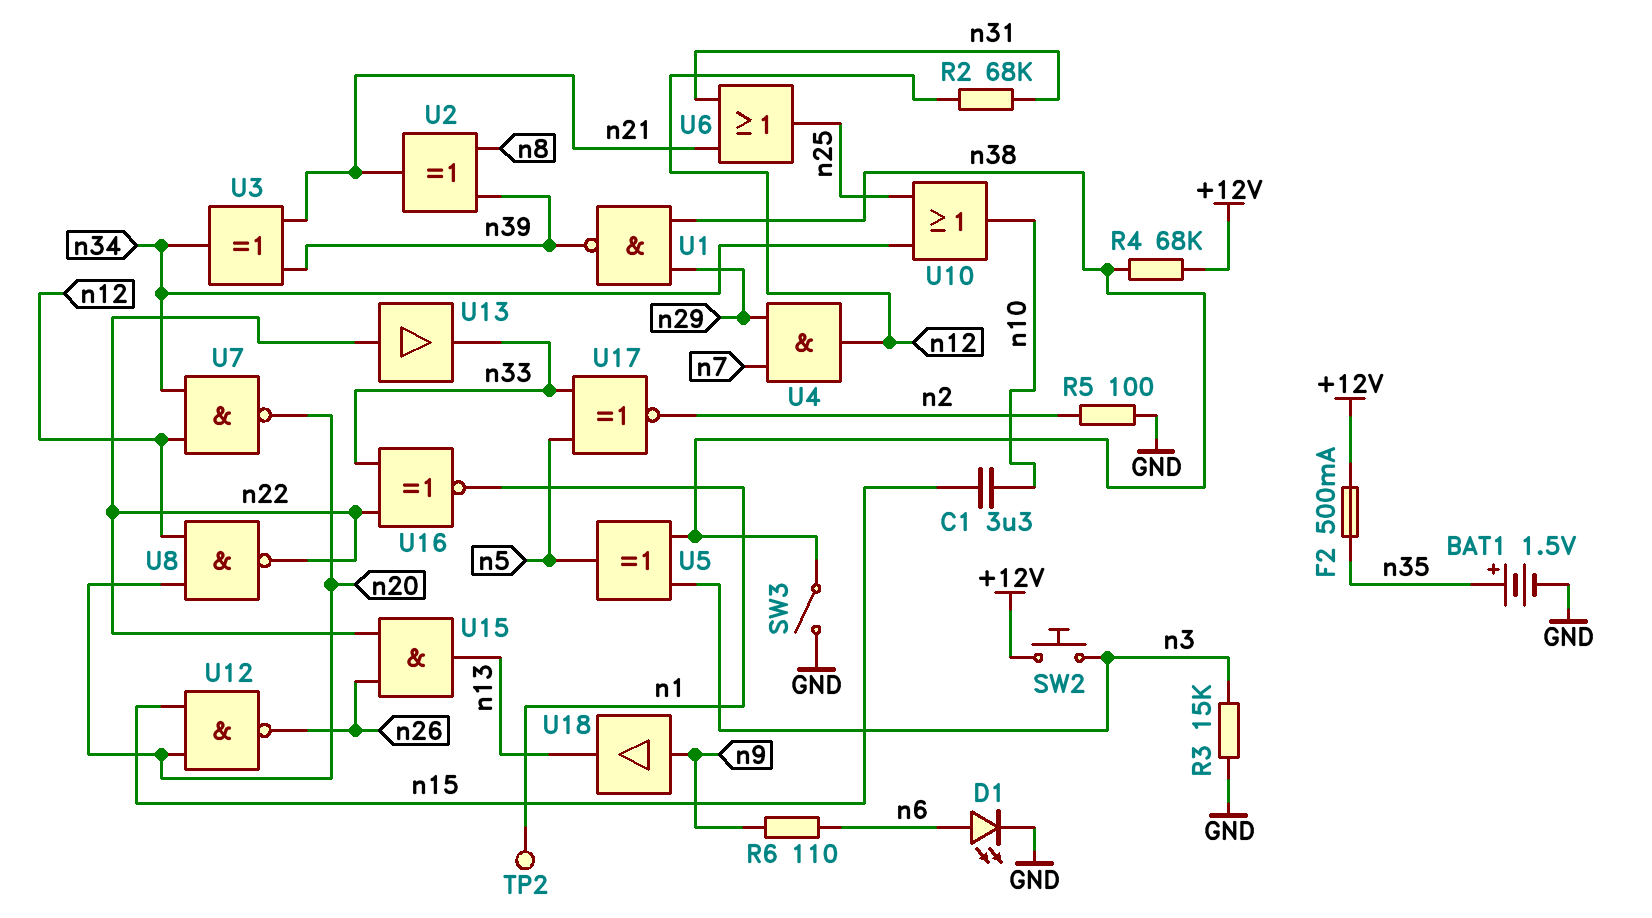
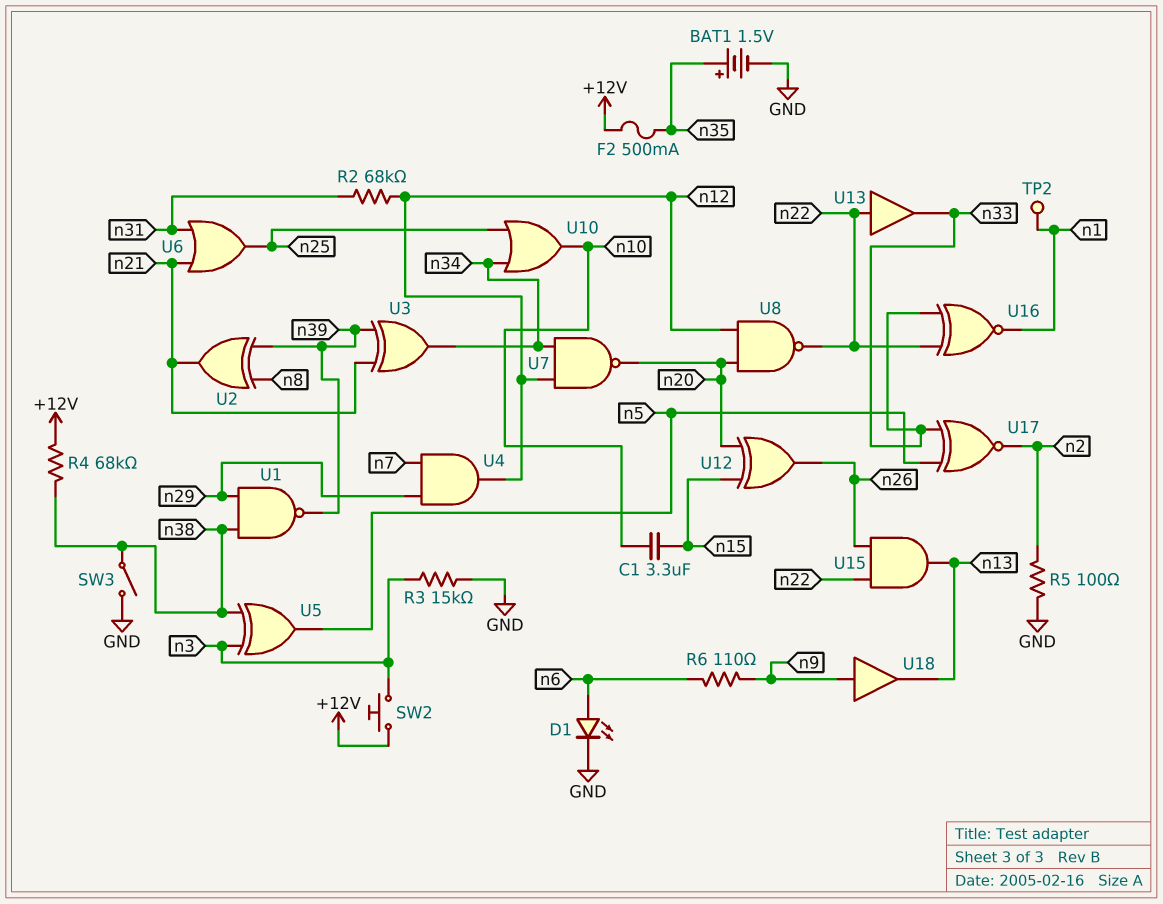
U12: NAND (in n15, in n20, out n26) -> XOR (in n15, in n20, out n26)

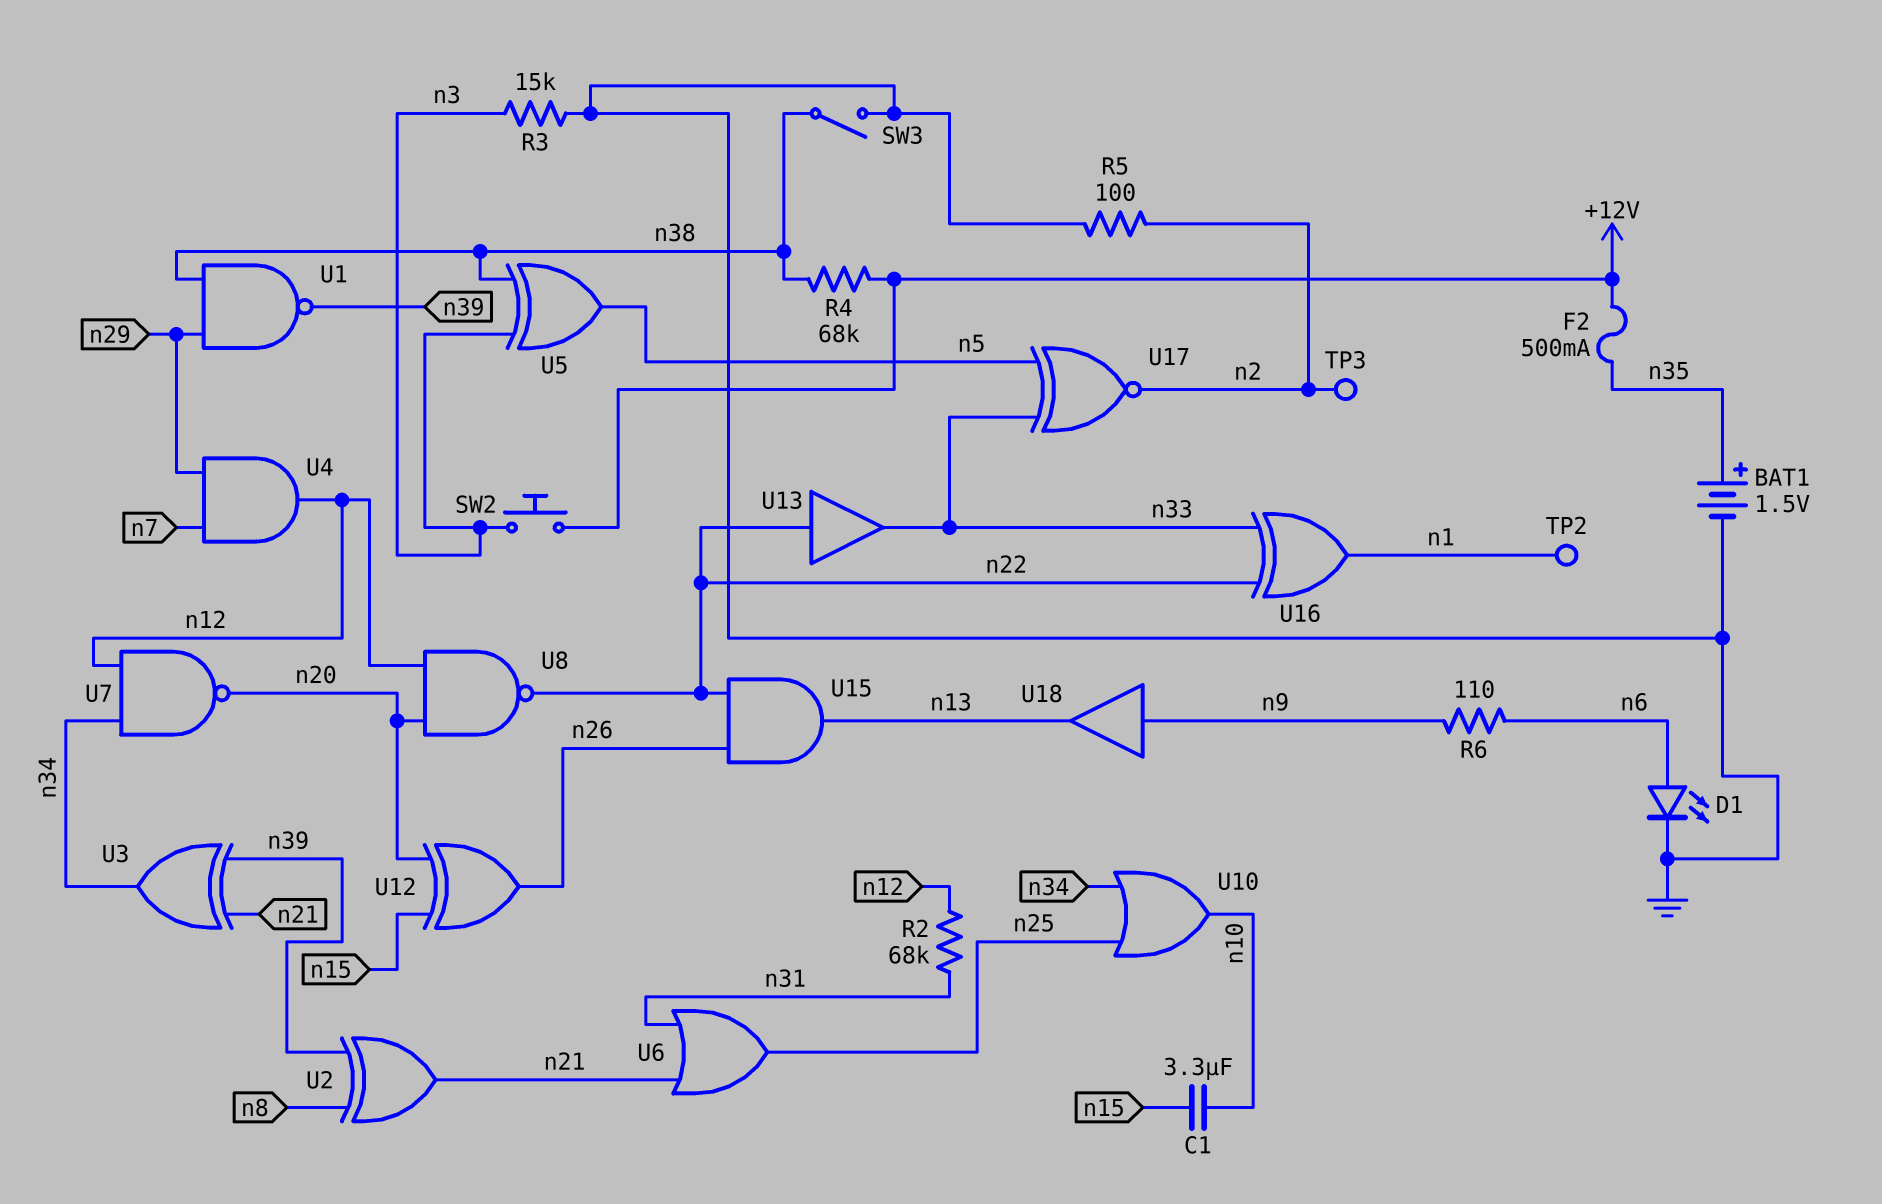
TP3: none -> test point (n2)
U16: XNOR (in n22, in n33, out n1) -> XOR (in n22, in n33, out n1)

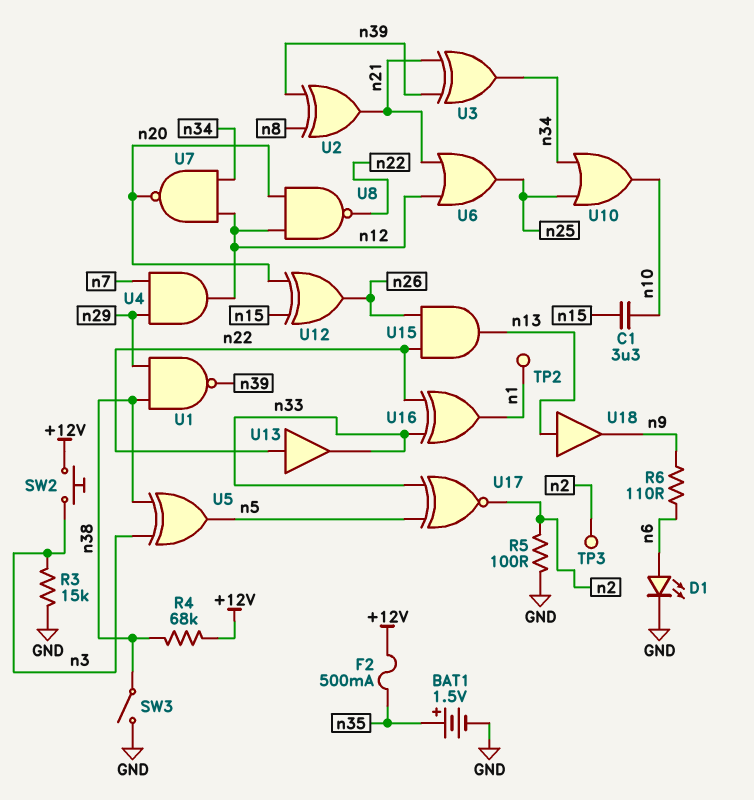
R2: 68k (n12, n31) -> none
U6: OR (in n21, in n31, out n25) -> OR (in n12, in n21, out n25)
U18: buffer (in n9, out n13) -> buffer (in n13, out n9)

